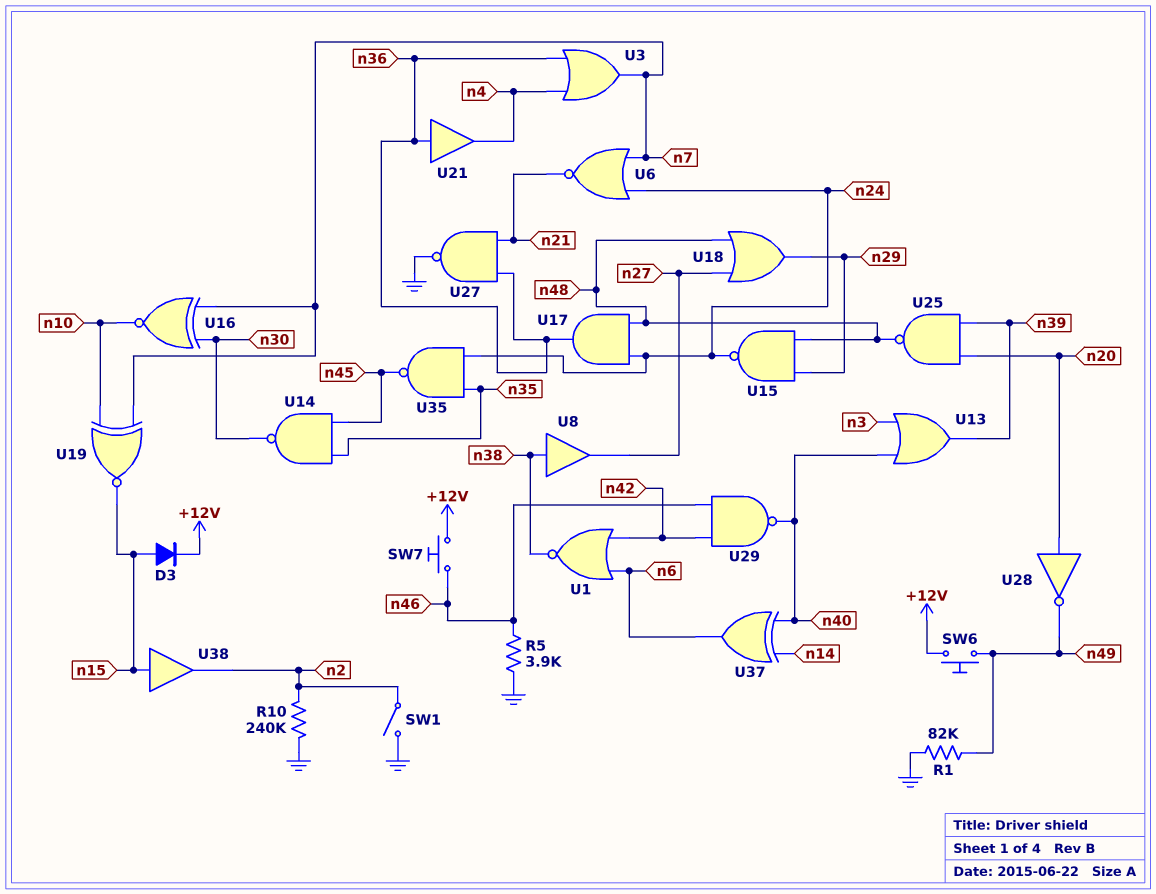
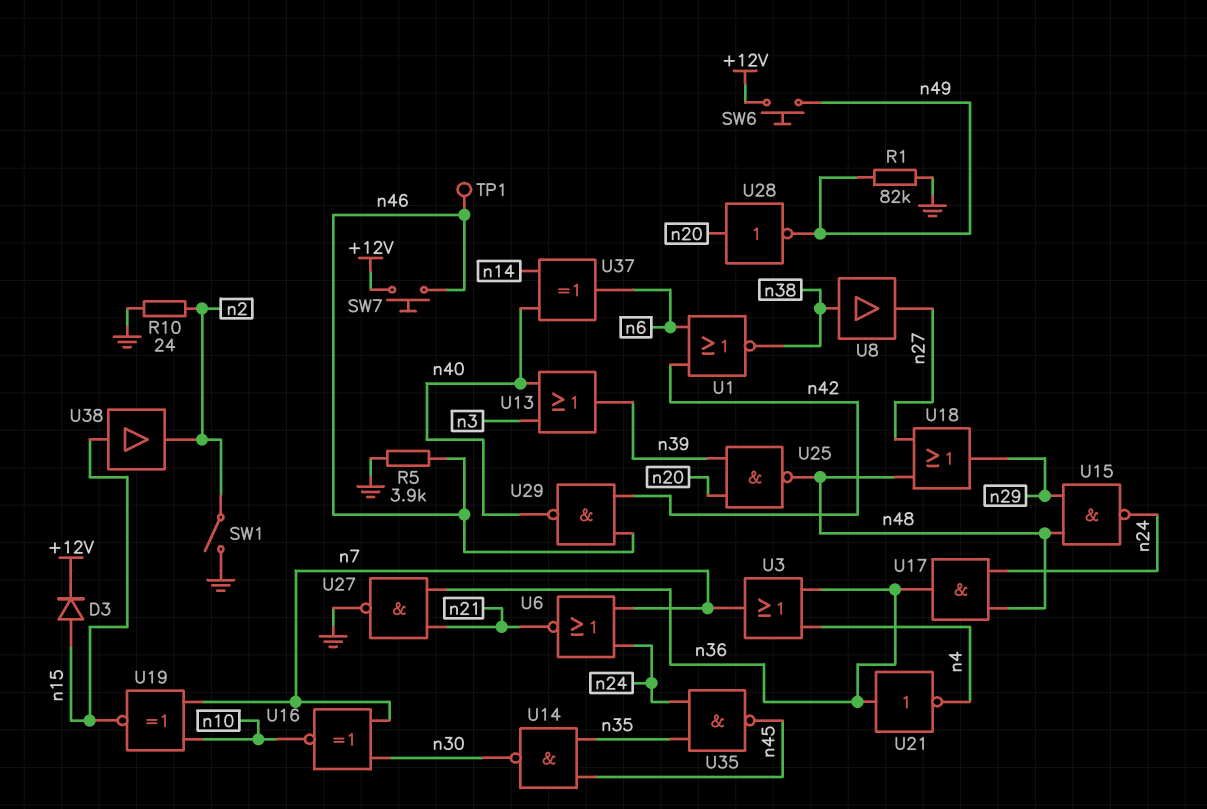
R10: 240k (GND, n2) -> 24 (GND, n2)
TP1: none -> test point (n46)
U21: buffer (in n36, out n4) -> NOT (in n36, out n4)

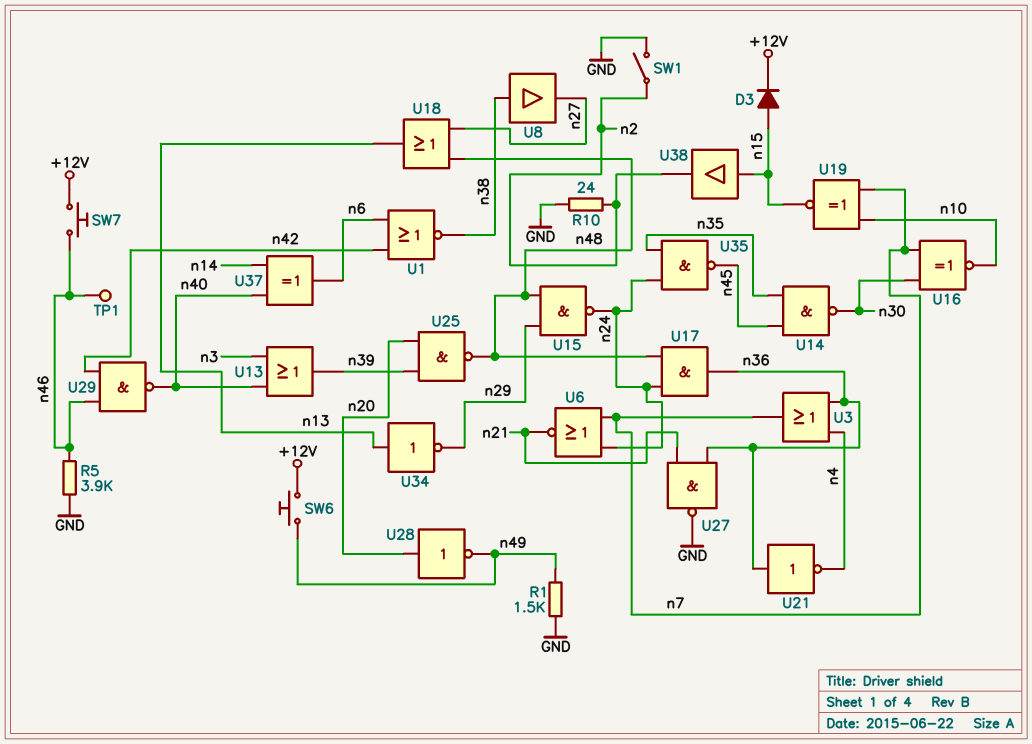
R1: 82k (GND, n49) -> 1.5k (GND, n49)
U18: OR (in n27, in n48, out n29) -> OR (in n27, in n48, out n13)
U34: none -> NOT (in n13, out n29)

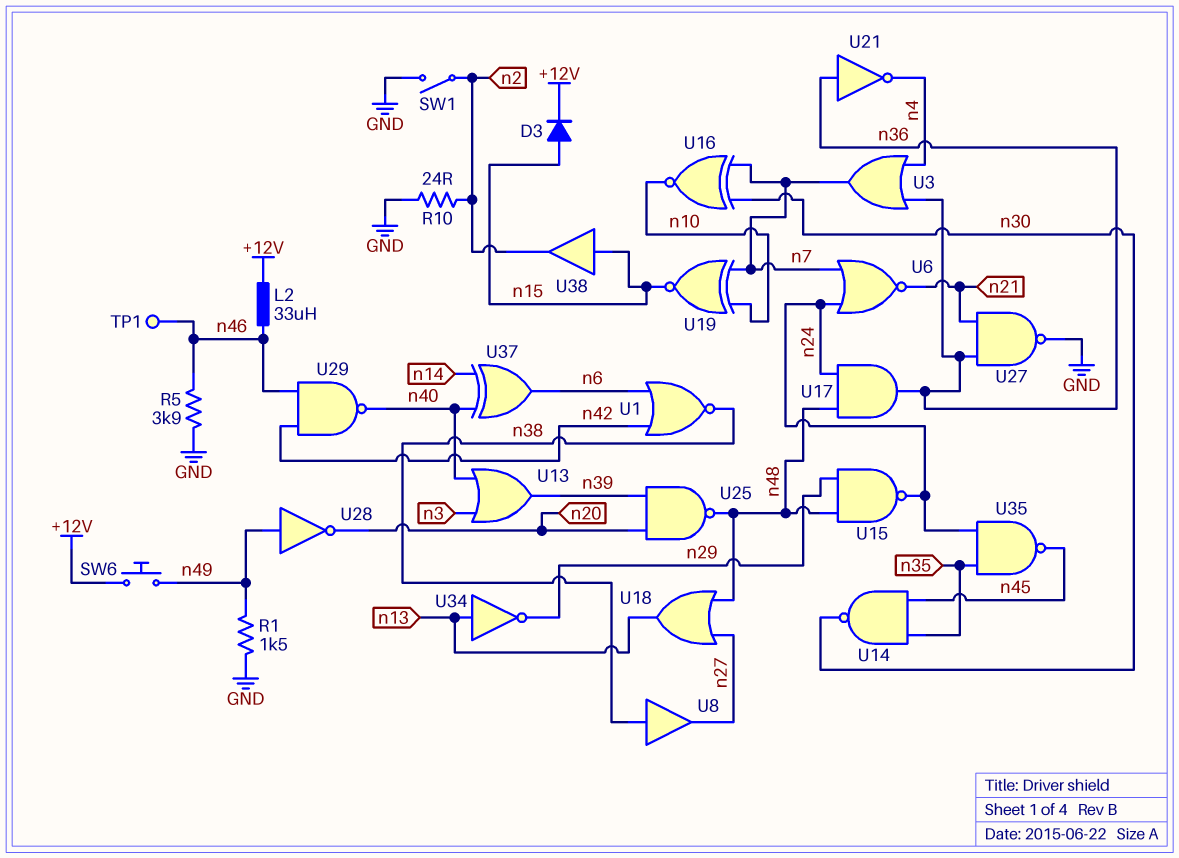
L2: none -> 33uH (+12V, n46)
SW7: button (+12V, n46) -> none
U28: NOT (in n20, out n49) -> NOT (in n49, out n20)

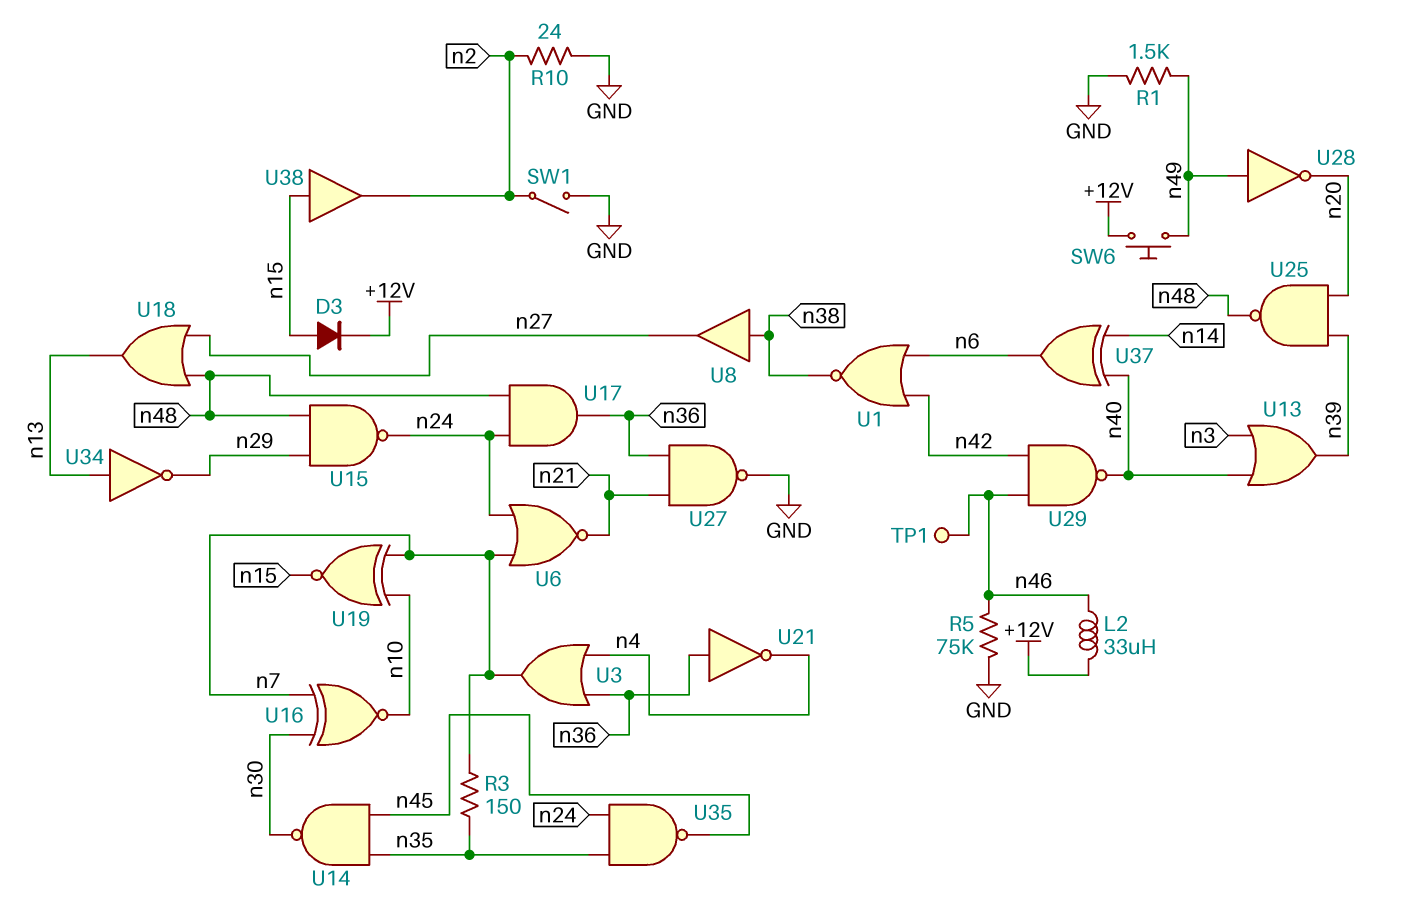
R3: none -> 150 (n7, n35)
R5: 3.9k (GND, n46) -> 75k (GND, n46)

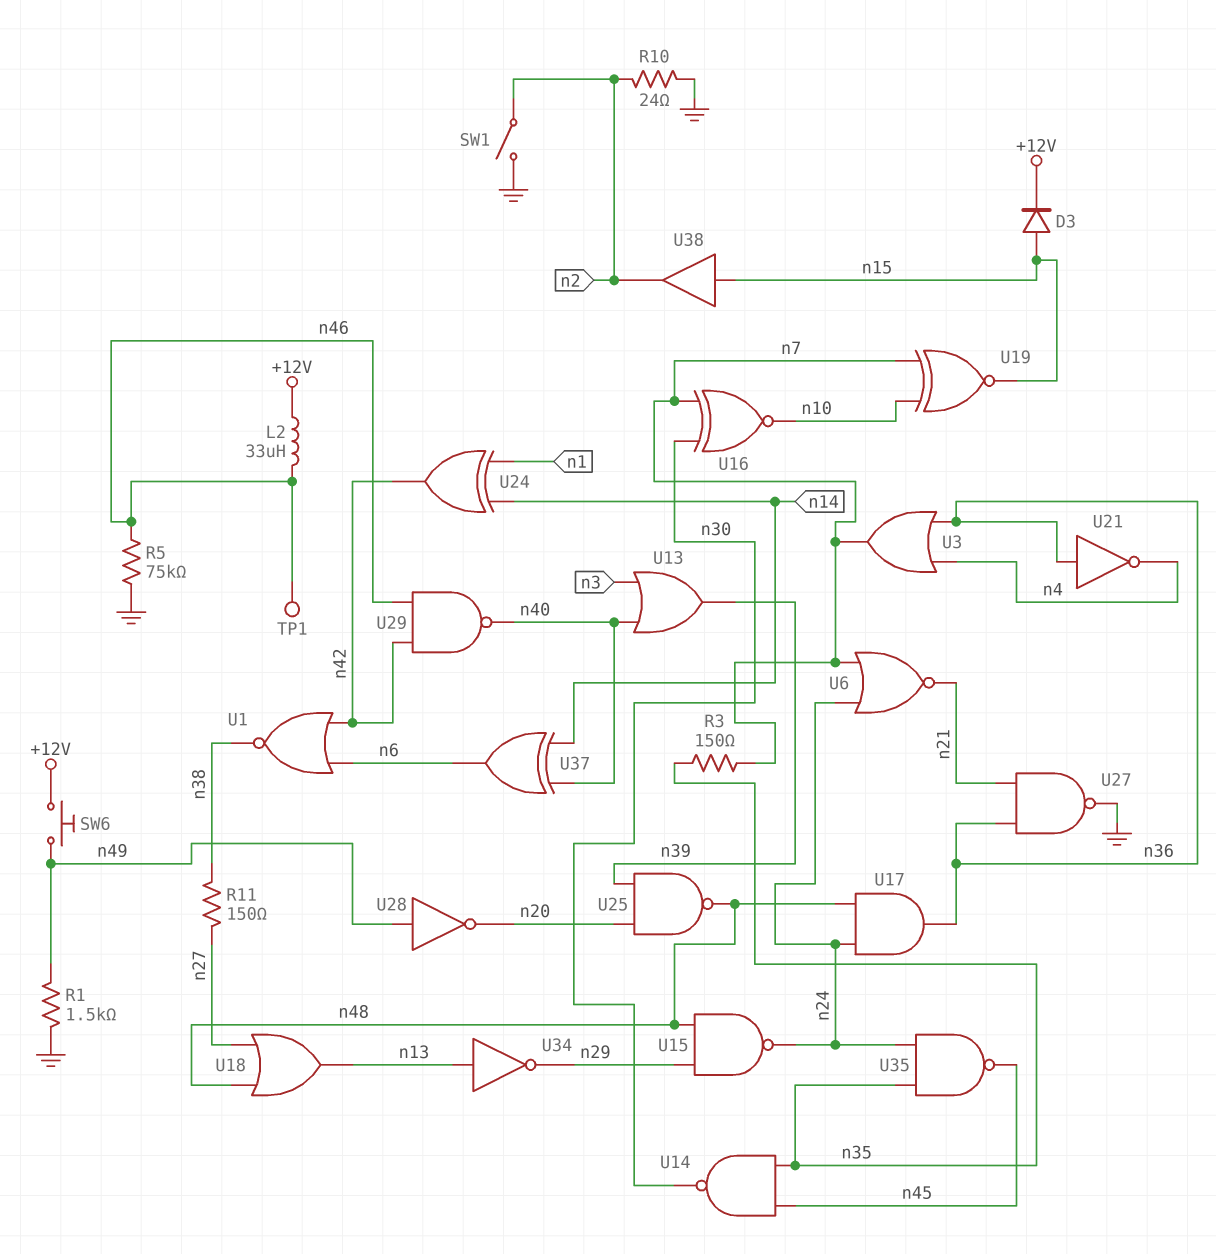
R11: none -> 150 (n27, n38)
U8: buffer (in n38, out n27) -> none
U24: none -> XOR (in n1, in n14, out n42)

